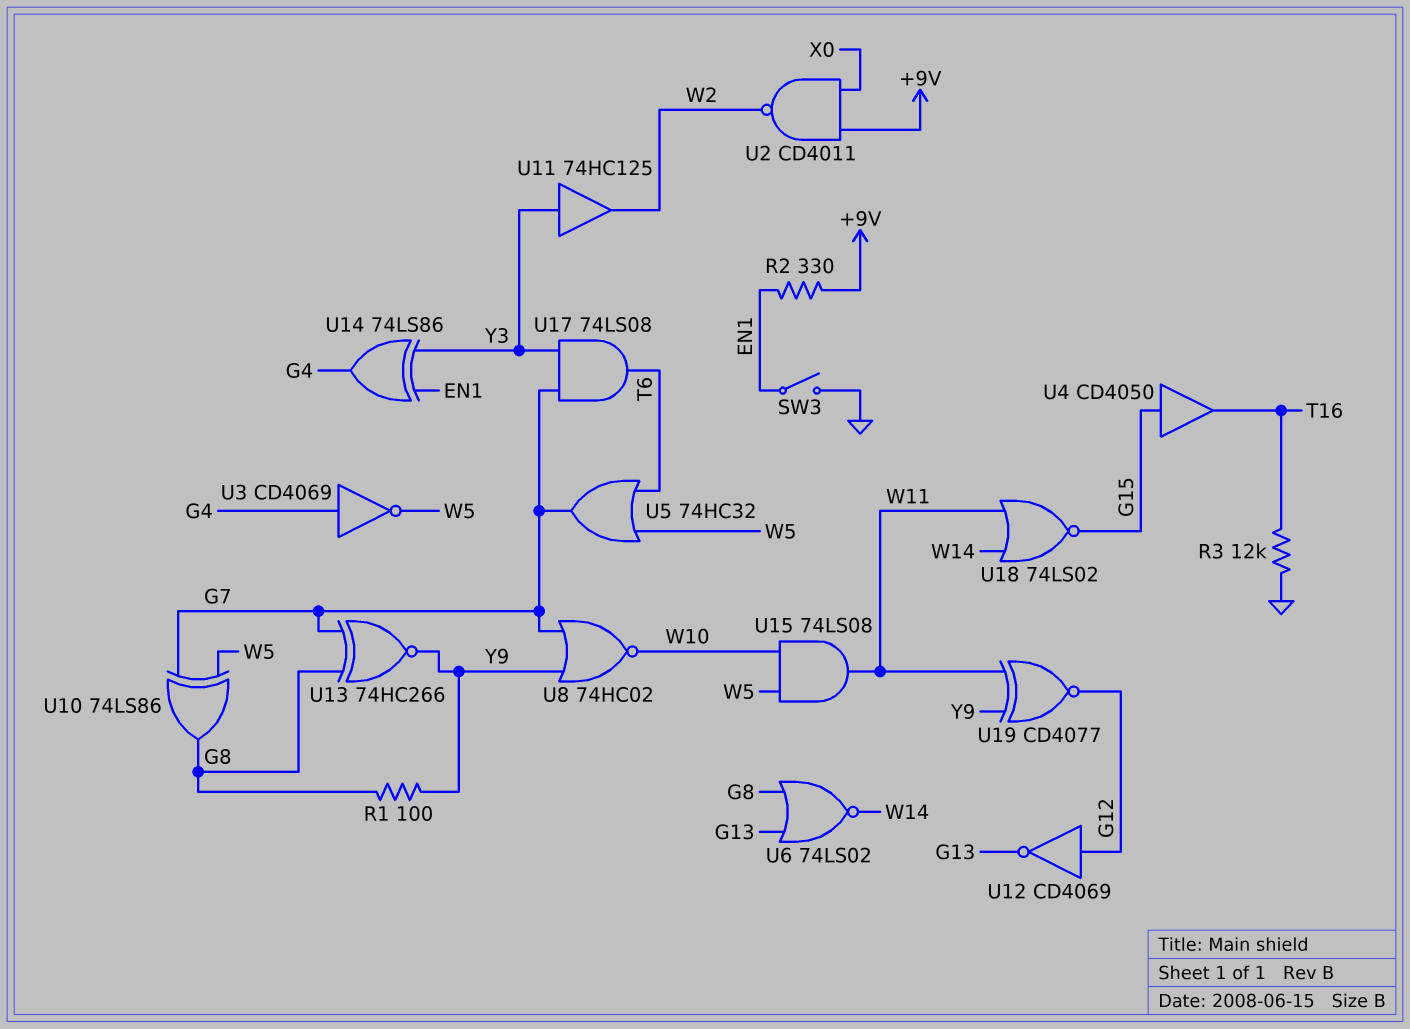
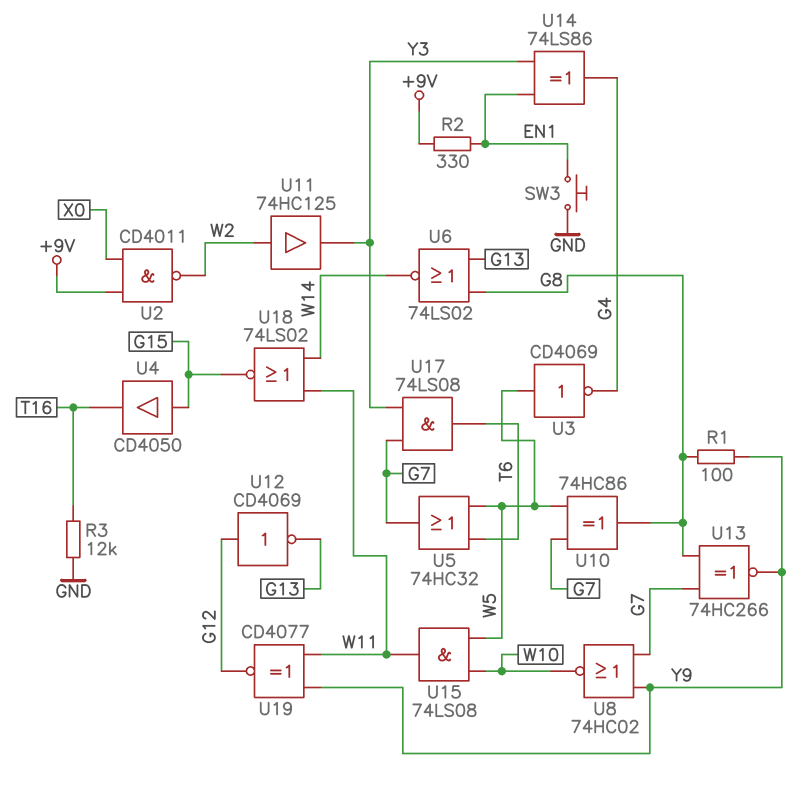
SW3: switch (EN1, GND) -> button (EN1, GND)
U3: NOT CD4069 (in G4, out W5) -> NOT CD4069 (in W5, out G4)
U10: XOR 74LS86 (in G7, in W5, out G8) -> XOR 74HC86 (in G7, in W5, out G8)
U11: buffer 74HC125 (in Y3, out W2) -> buffer 74HC125 (in W2, out Y3)

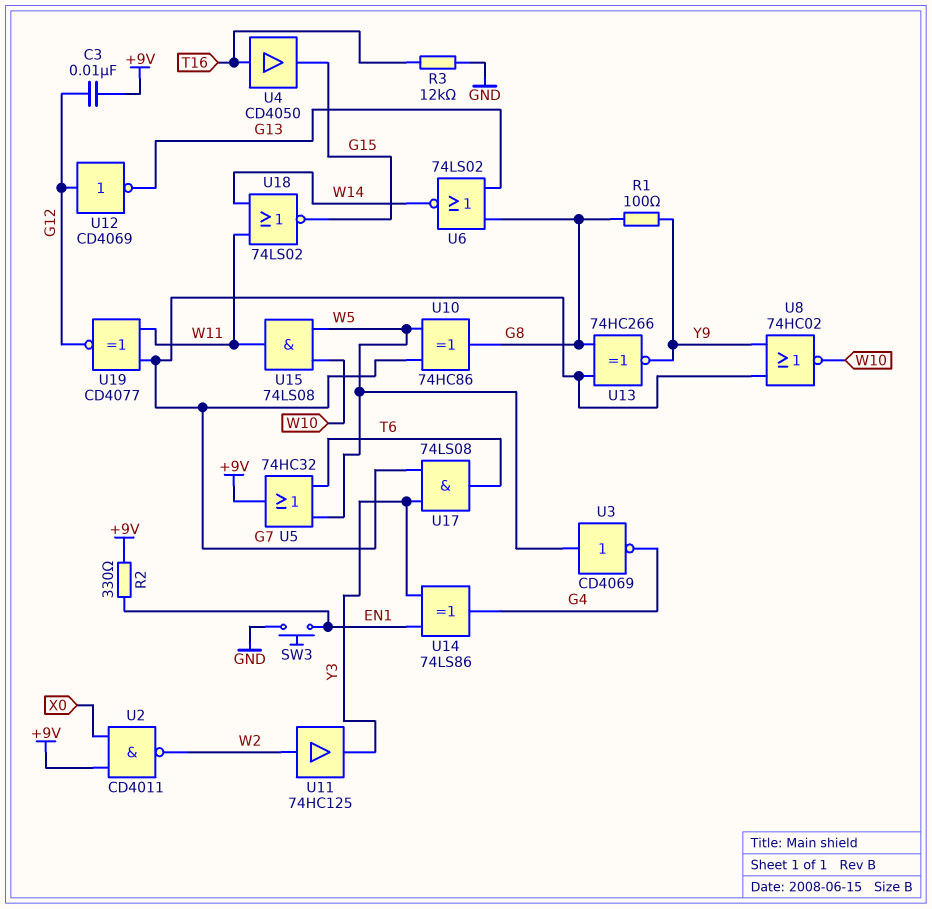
C3: none -> 10nF (+9V, G12)
U4: buffer CD4050 (in G15, out T16) -> buffer CD4050 (in T16, out G15)
U5: OR 74HC32 (in T6, in W5, out G7) -> OR 74HC32 (in T6, in W5, out +9V)
U19: XNOR CD4077 (in W11, in Y9, out G12) -> XNOR CD4077 (in G7, in W11, out G12)

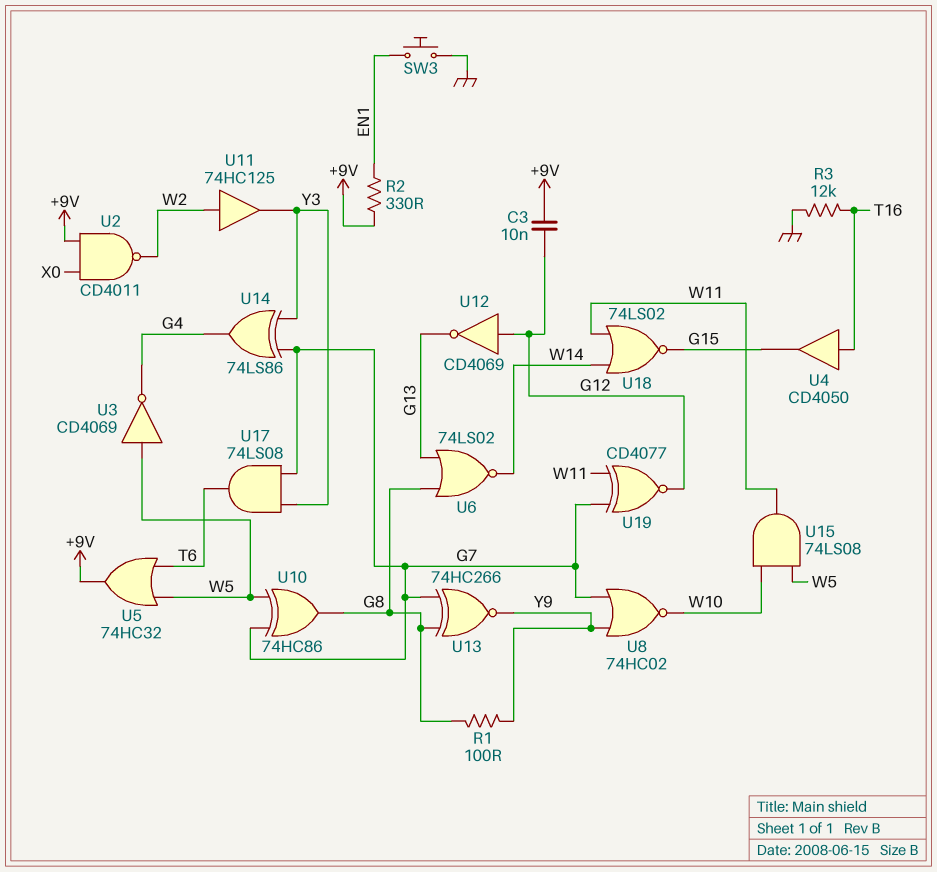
U14: XOR 74LS86 (in EN1, in Y3, out G4) -> XOR 74LS86 (in G7, in Y3, out G4)

